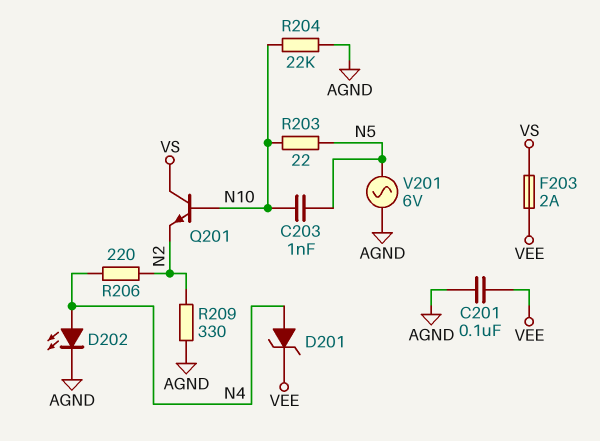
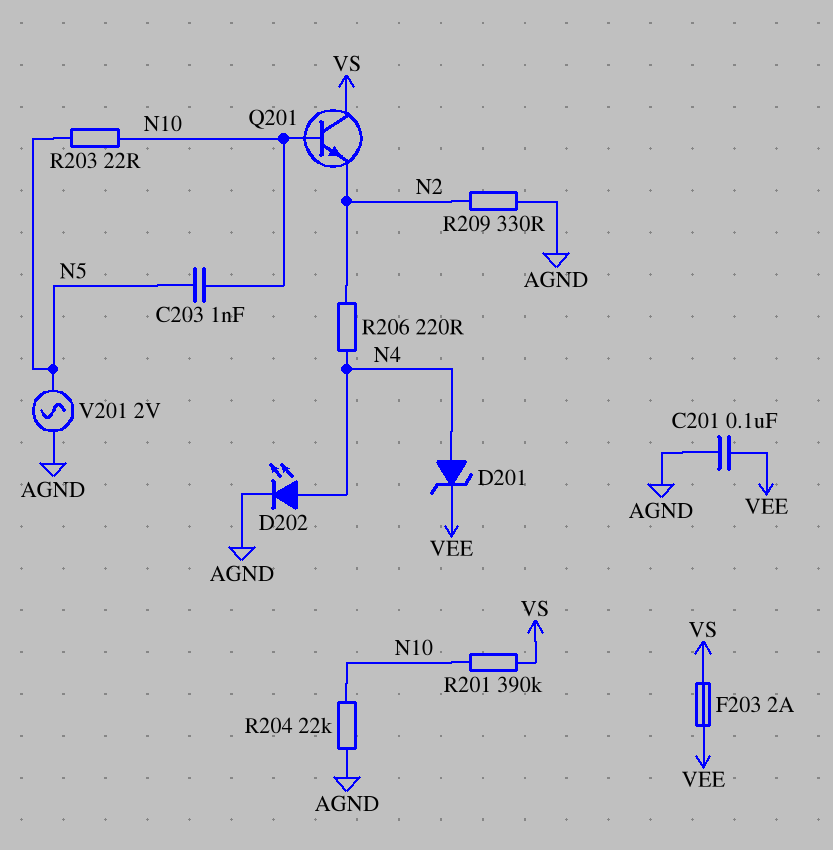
R201: none -> 390k (N10, VS)
V201: AC 6V (AGND, N5) -> AC 2V (AGND, N5)

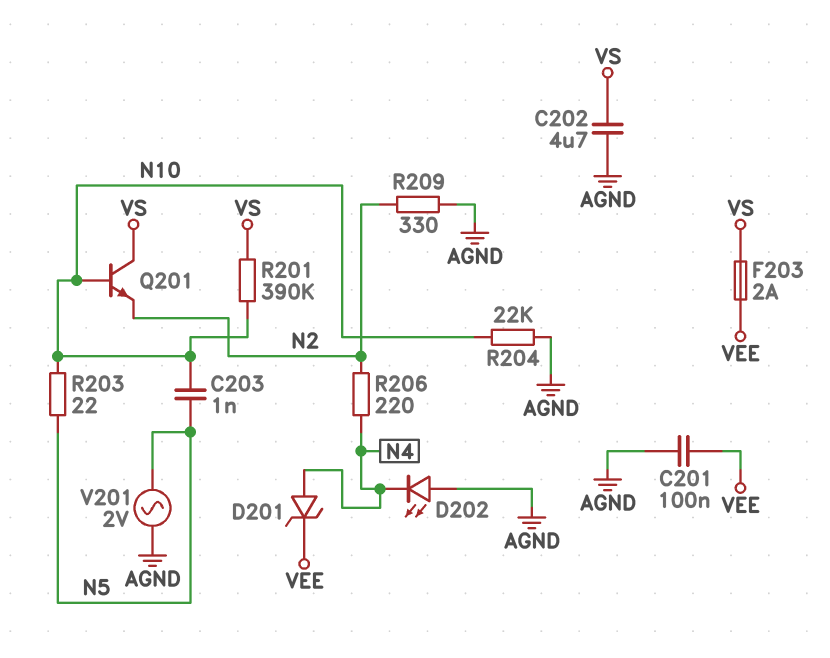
C202: none -> 4.7uF (AGND, VS)
D202: LED (A N4, K AGND) -> LED (A AGND, K N4)

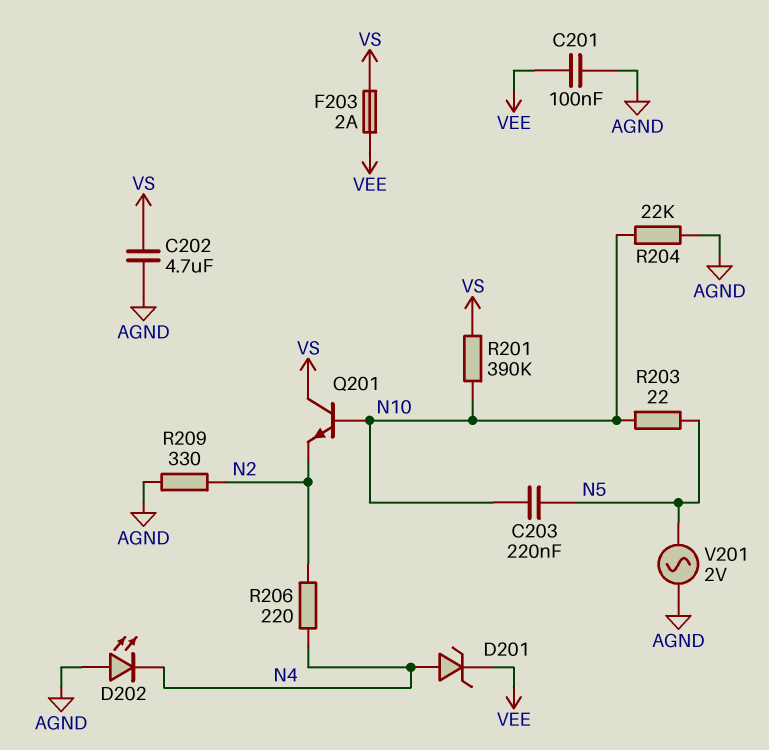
C203: 1nF (N5, N10) -> 220nF (N5, N10)

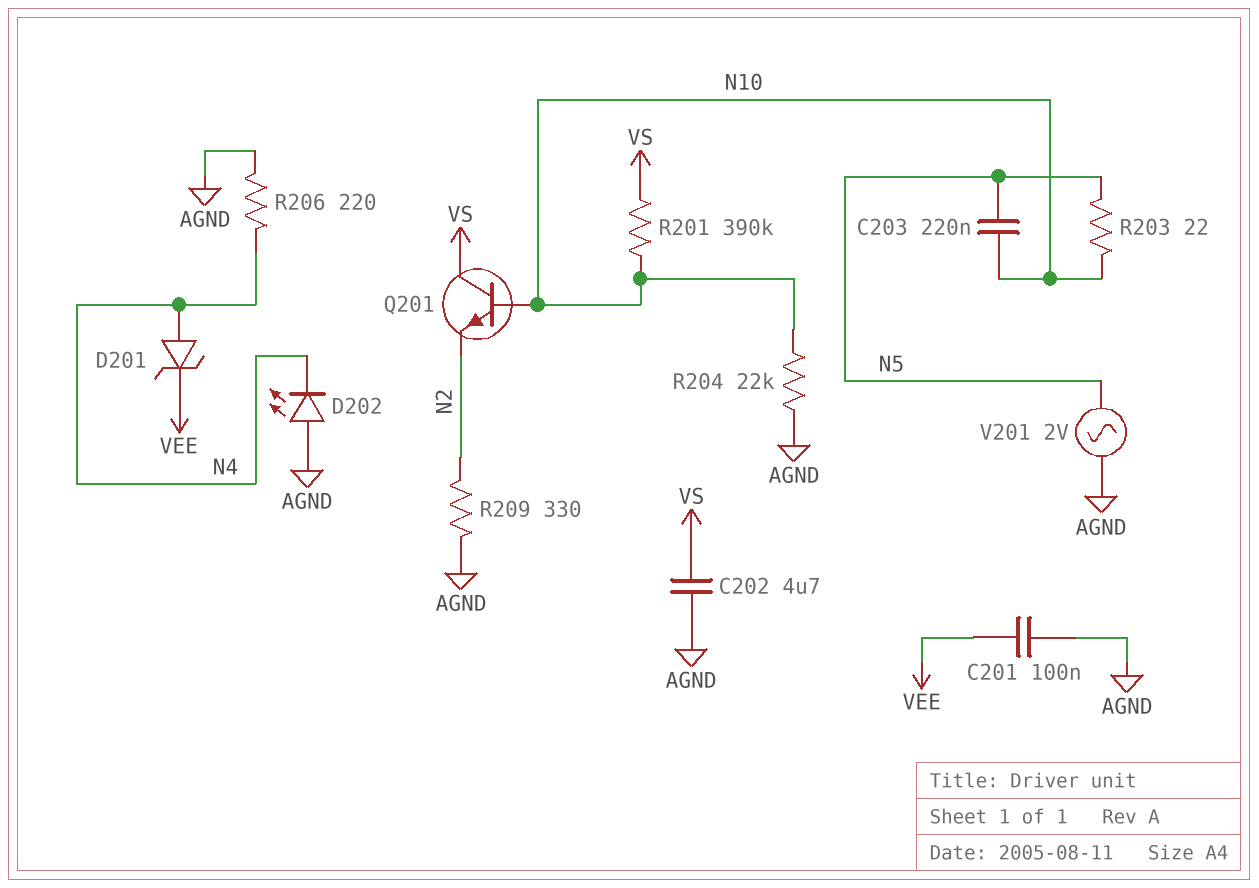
F203: 2A (VEE, VS) -> none
R206: 220 (N2, N4) -> 220 (AGND, N4)

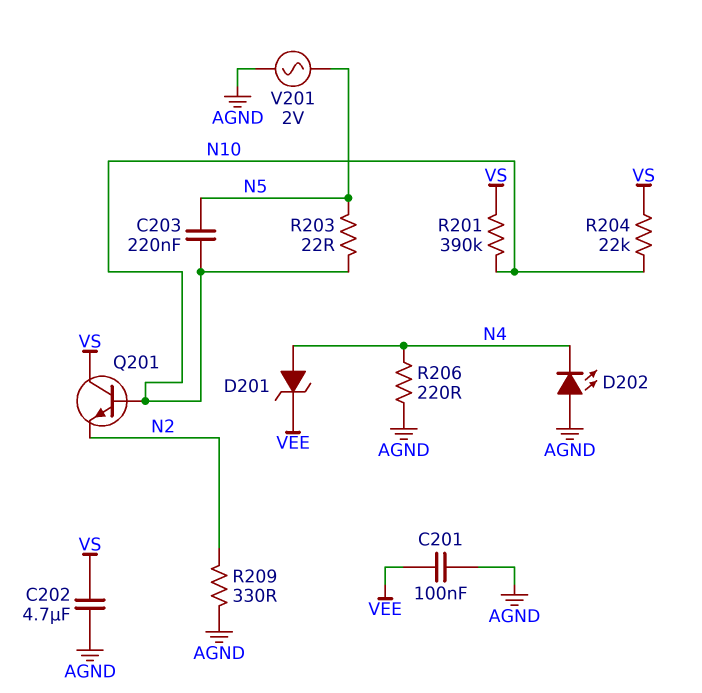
R204: 22k (AGND, N10) -> 22k (N10, VS)

